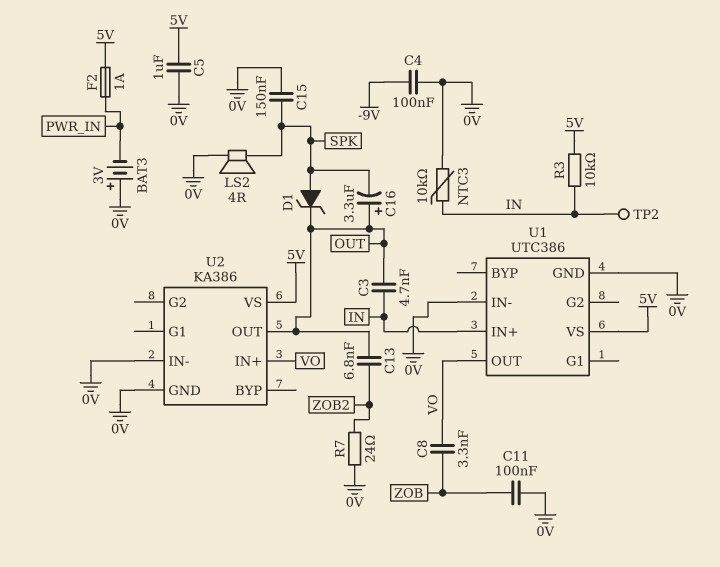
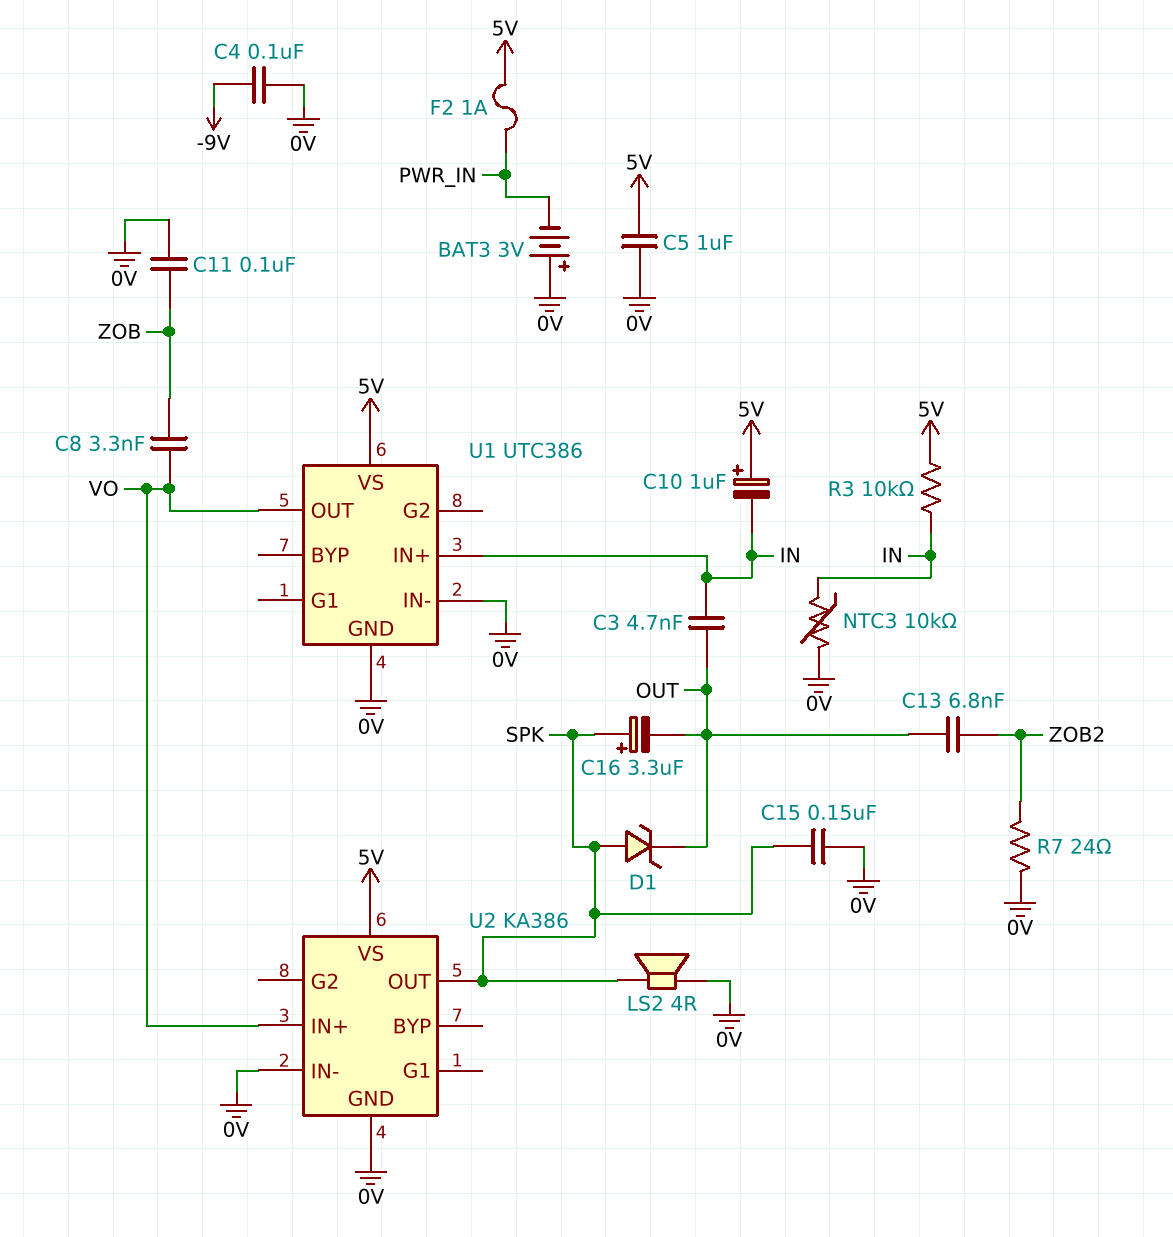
C10: none -> 1uF (plus 5V, minus IN)
C16: 3.3uF (plus OUT, minus SPK) -> 3.3uF (plus SPK, minus OUT)
TP2: test point (IN) -> none
U2 pin OUT: OUT -> SPK

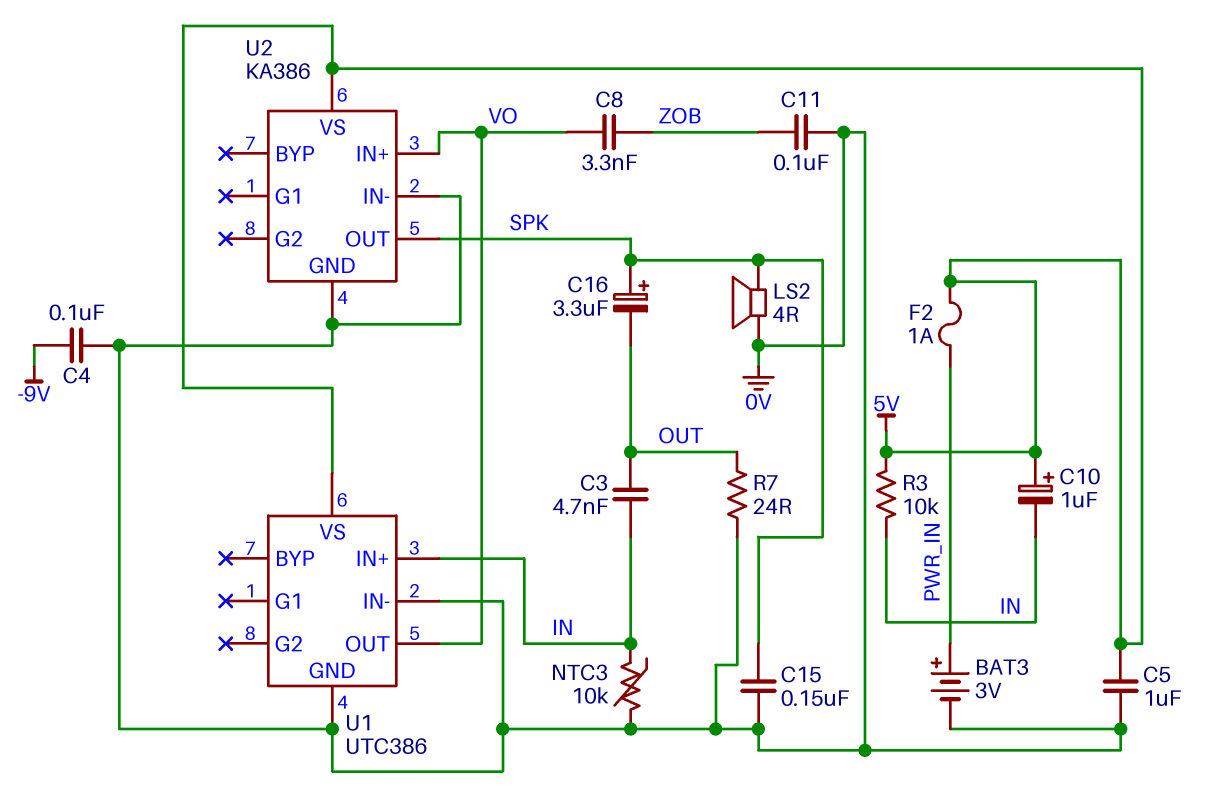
BAT3: 3V (plus 0V, minus PWR_IN) -> 3V (plus PWR_IN, minus 0V)
C13: 6.8nF (OUT, ZOB2) -> none
D1: zener (A SPK, K OUT) -> none
R7: 24 (0V, ZOB2) -> 24 (0V, OUT)

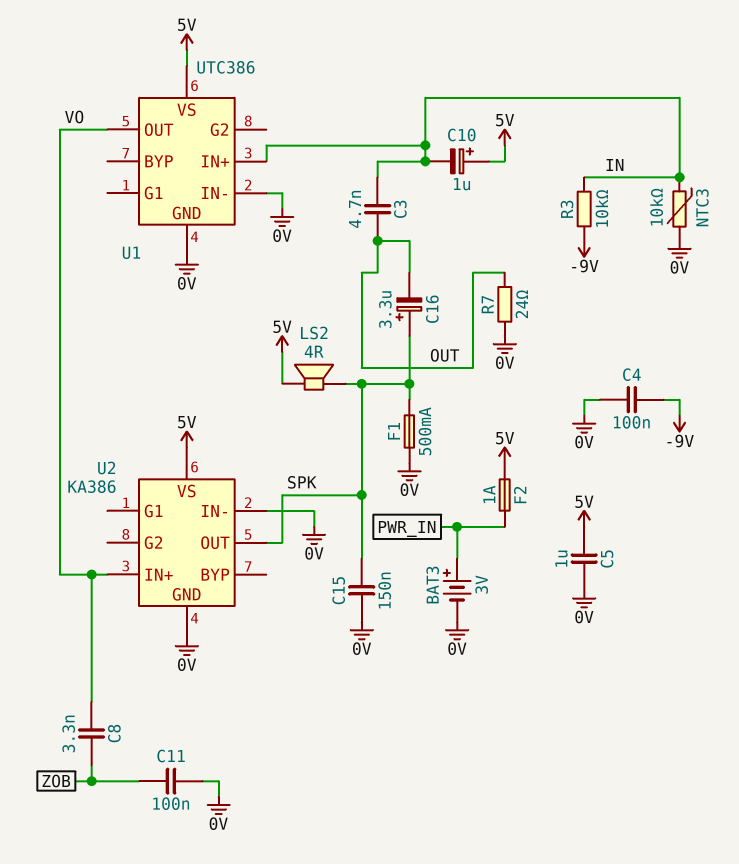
F1: none -> 500mA (0V, SPK)
LS2: speaker 4R (0V, SPK) -> speaker 4R (5V, SPK)
R3: 10k (5V, IN) -> 10k (-9V, IN)

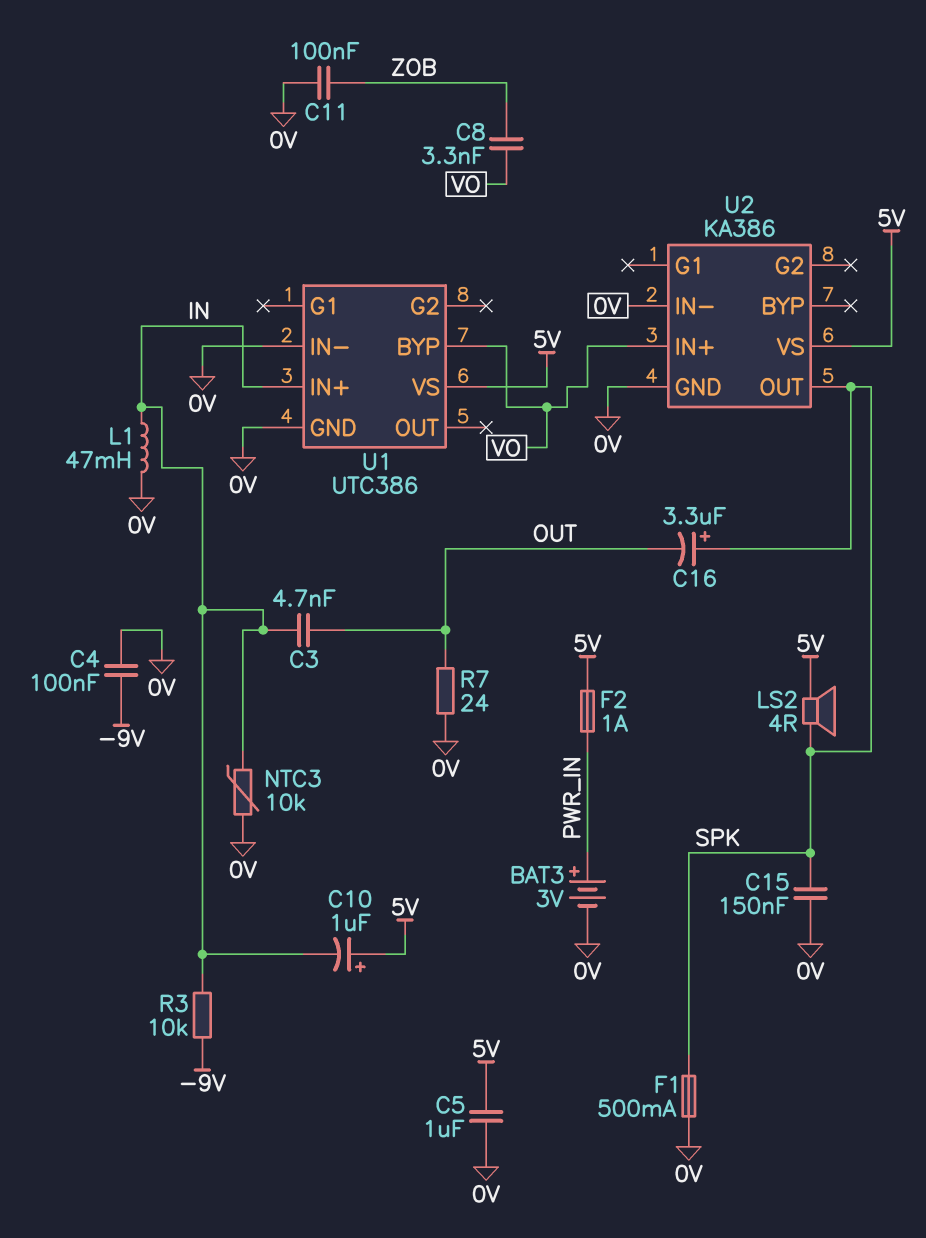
L1: none -> 47mH (0V, IN)
U1 pin BYP: none -> VO
U1 pin OUT: VO -> none

